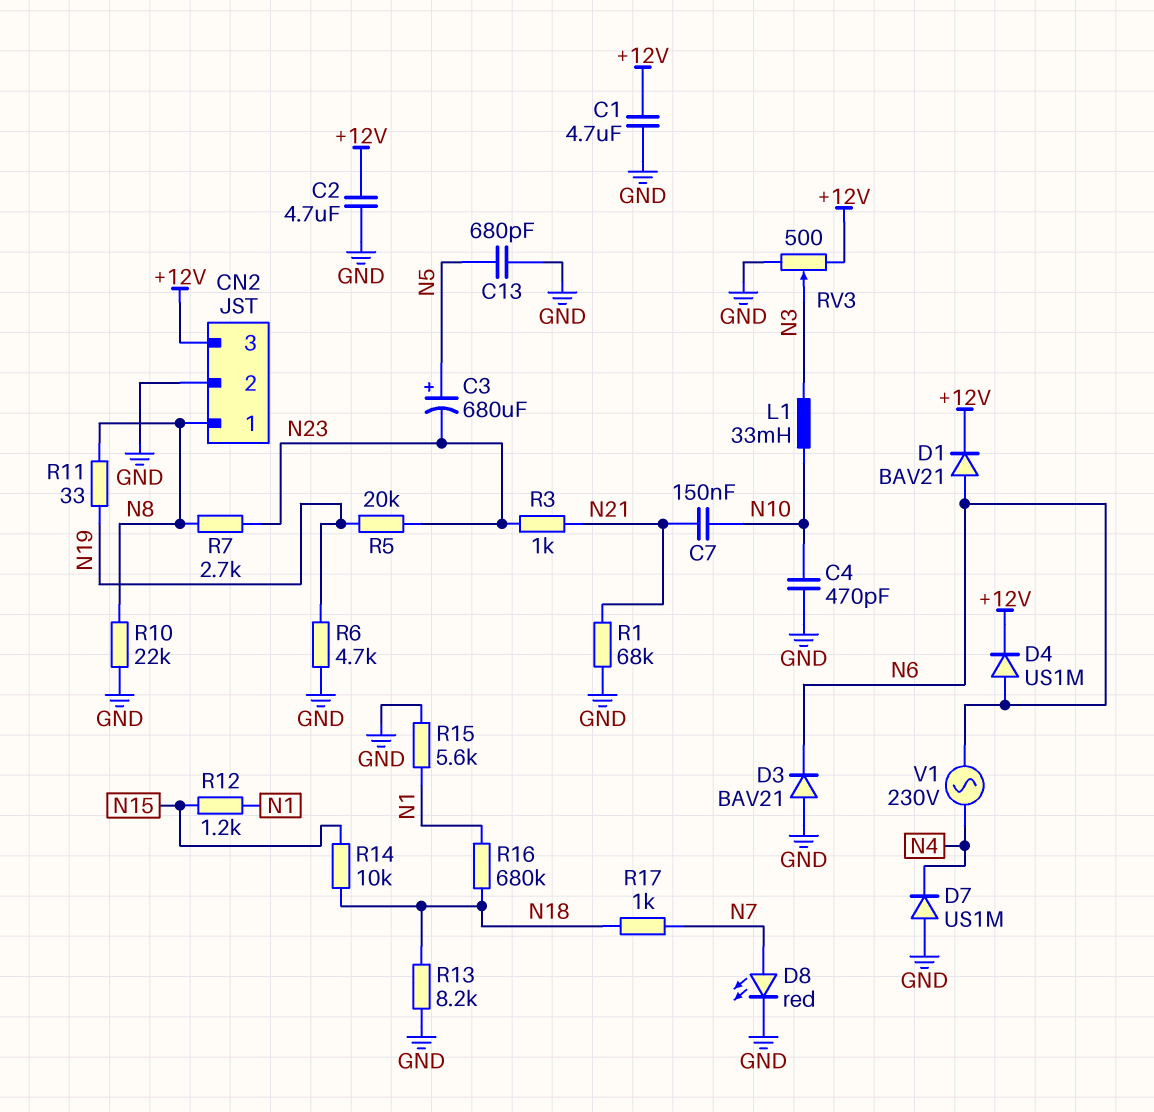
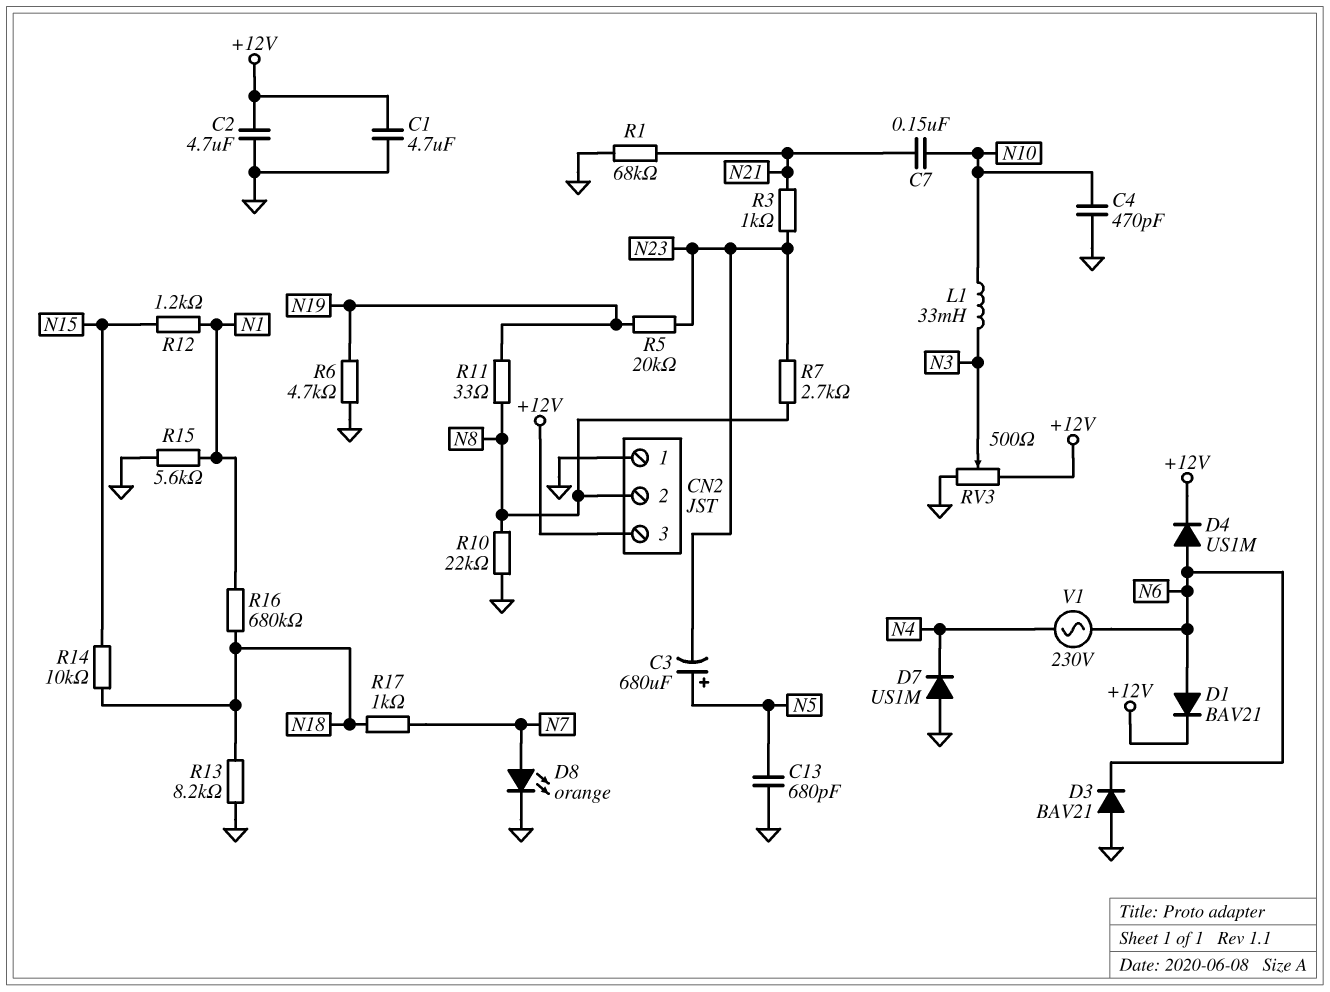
CN2 pin 1: N8 -> GND
CN2 pin 2: GND -> N8
D8: LED red (A N7, K GND) -> LED orange (A N7, K GND)

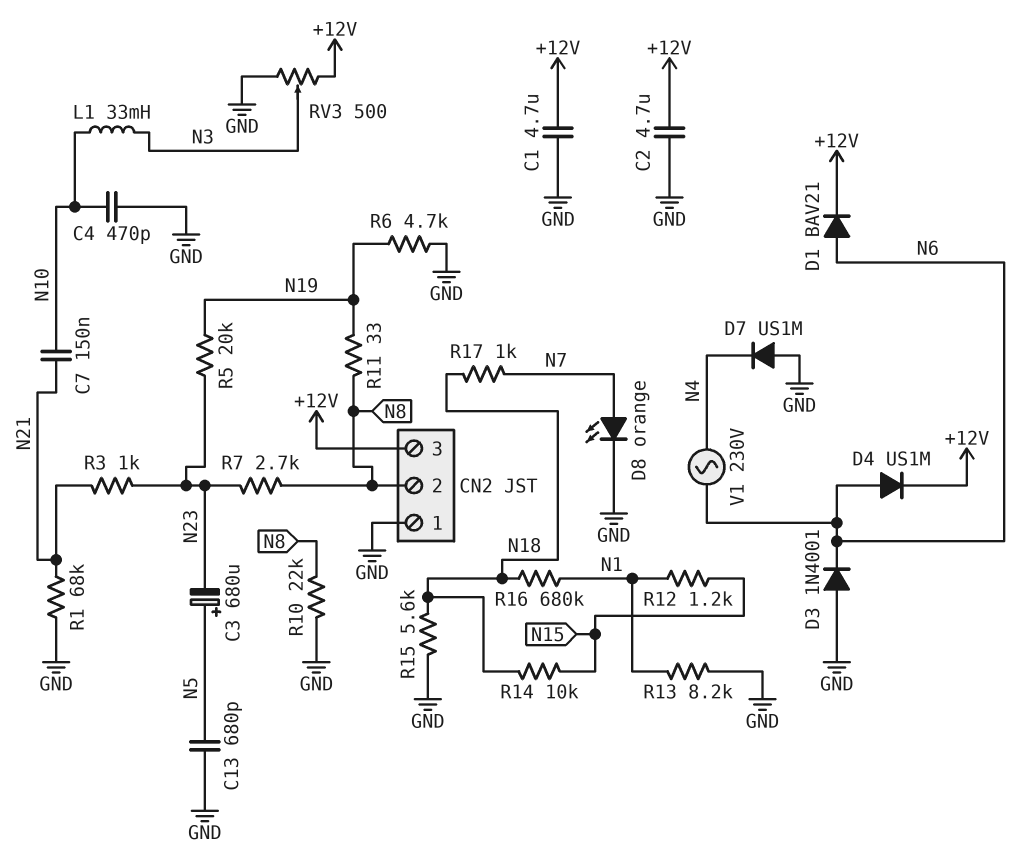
D3: diode BAV21 (A GND, K N6) -> diode 1N4001 (A GND, K N6)
R13: 8.2k (GND, N18) -> 8.2k (GND, N1)
R15: 5.6k (GND, N1) -> 5.6k (GND, N18)

